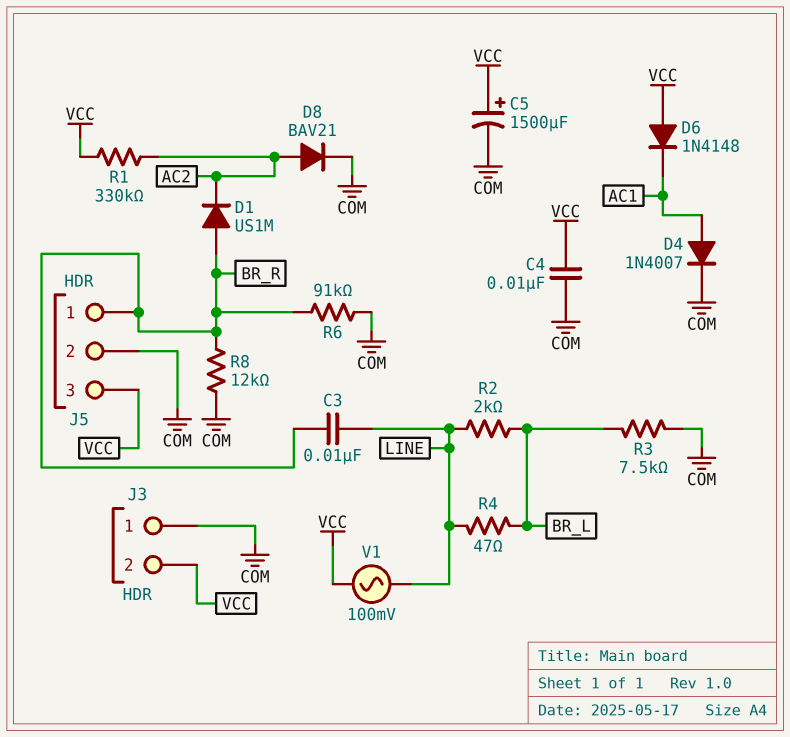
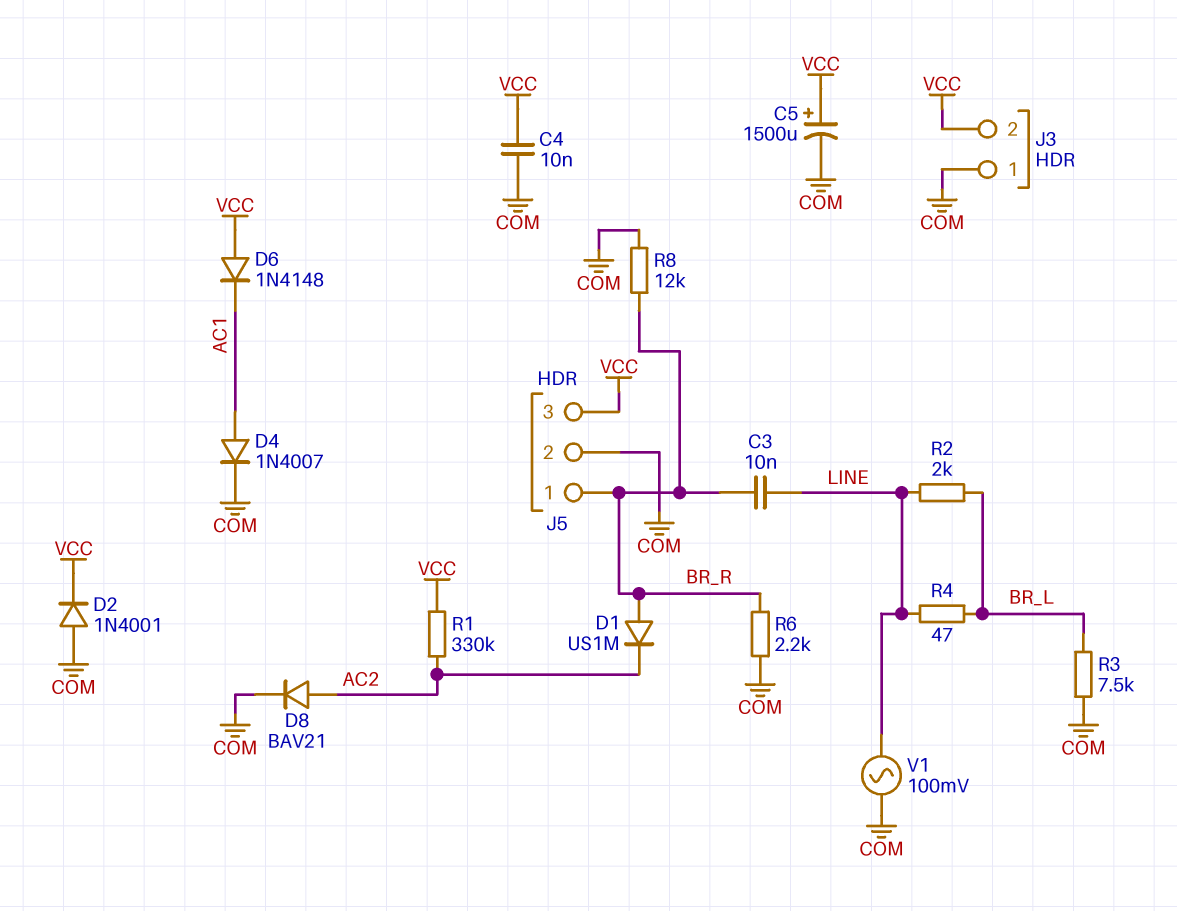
D2: none -> diode 1N4001 (A COM, K VCC)
R6: 91k (BR_R, COM) -> 2.2k (BR_R, COM)
V1: AC 100mV (LINE, VCC) -> AC 100mV (COM, LINE)

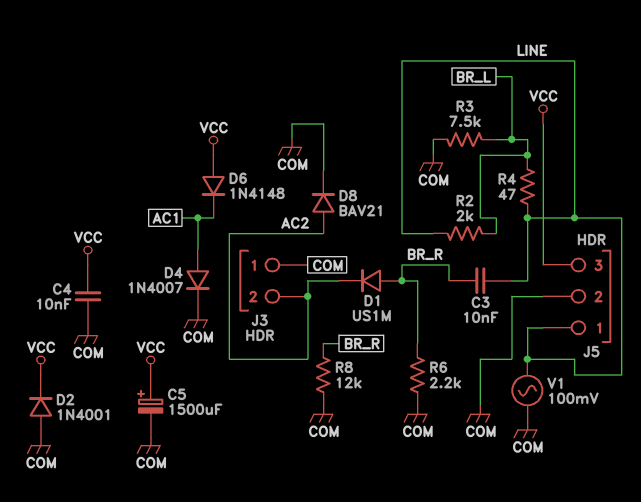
J3 pin 2: VCC -> AC2
J5 pin 1: BR_R -> LINE
R1: 330k (AC2, VCC) -> none

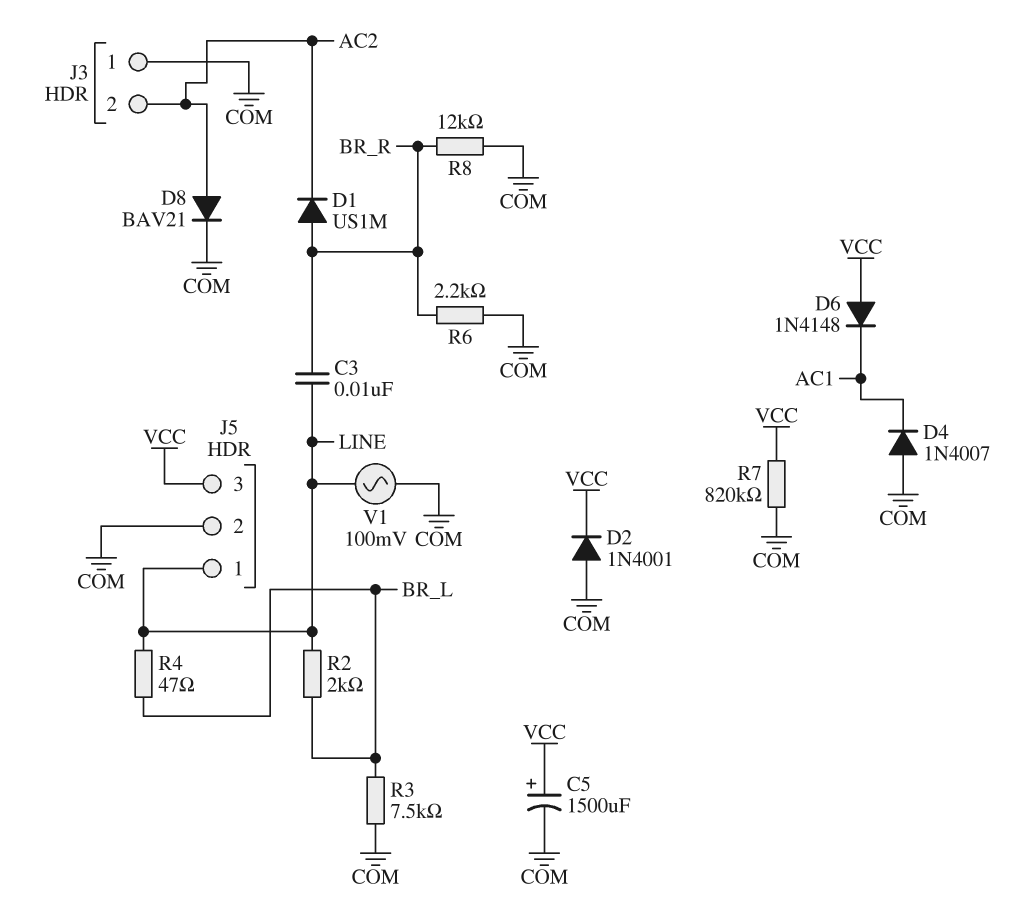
C4: 10nF (COM, VCC) -> none
D4: diode 1N4007 (A AC1, K COM) -> diode 1N4007 (A COM, K AC1)
R7: none -> 820k (COM, VCC)

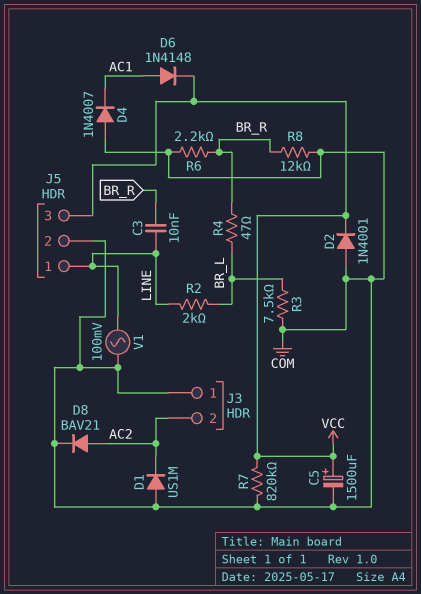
D1: diode US1M (A BR_R, K AC2) -> diode US1M (A COM, K AC2)
D6: diode 1N4148 (A VCC, K AC1) -> diode 1N4148 (A AC1, K VCC)
R4: 47 (BR_L, LINE) -> 47 (BR_L, BR_R)

